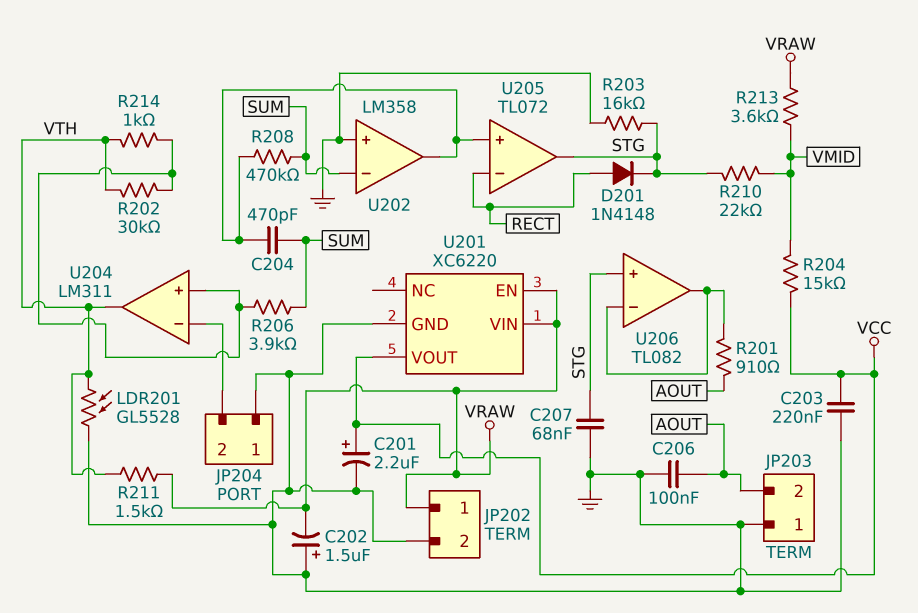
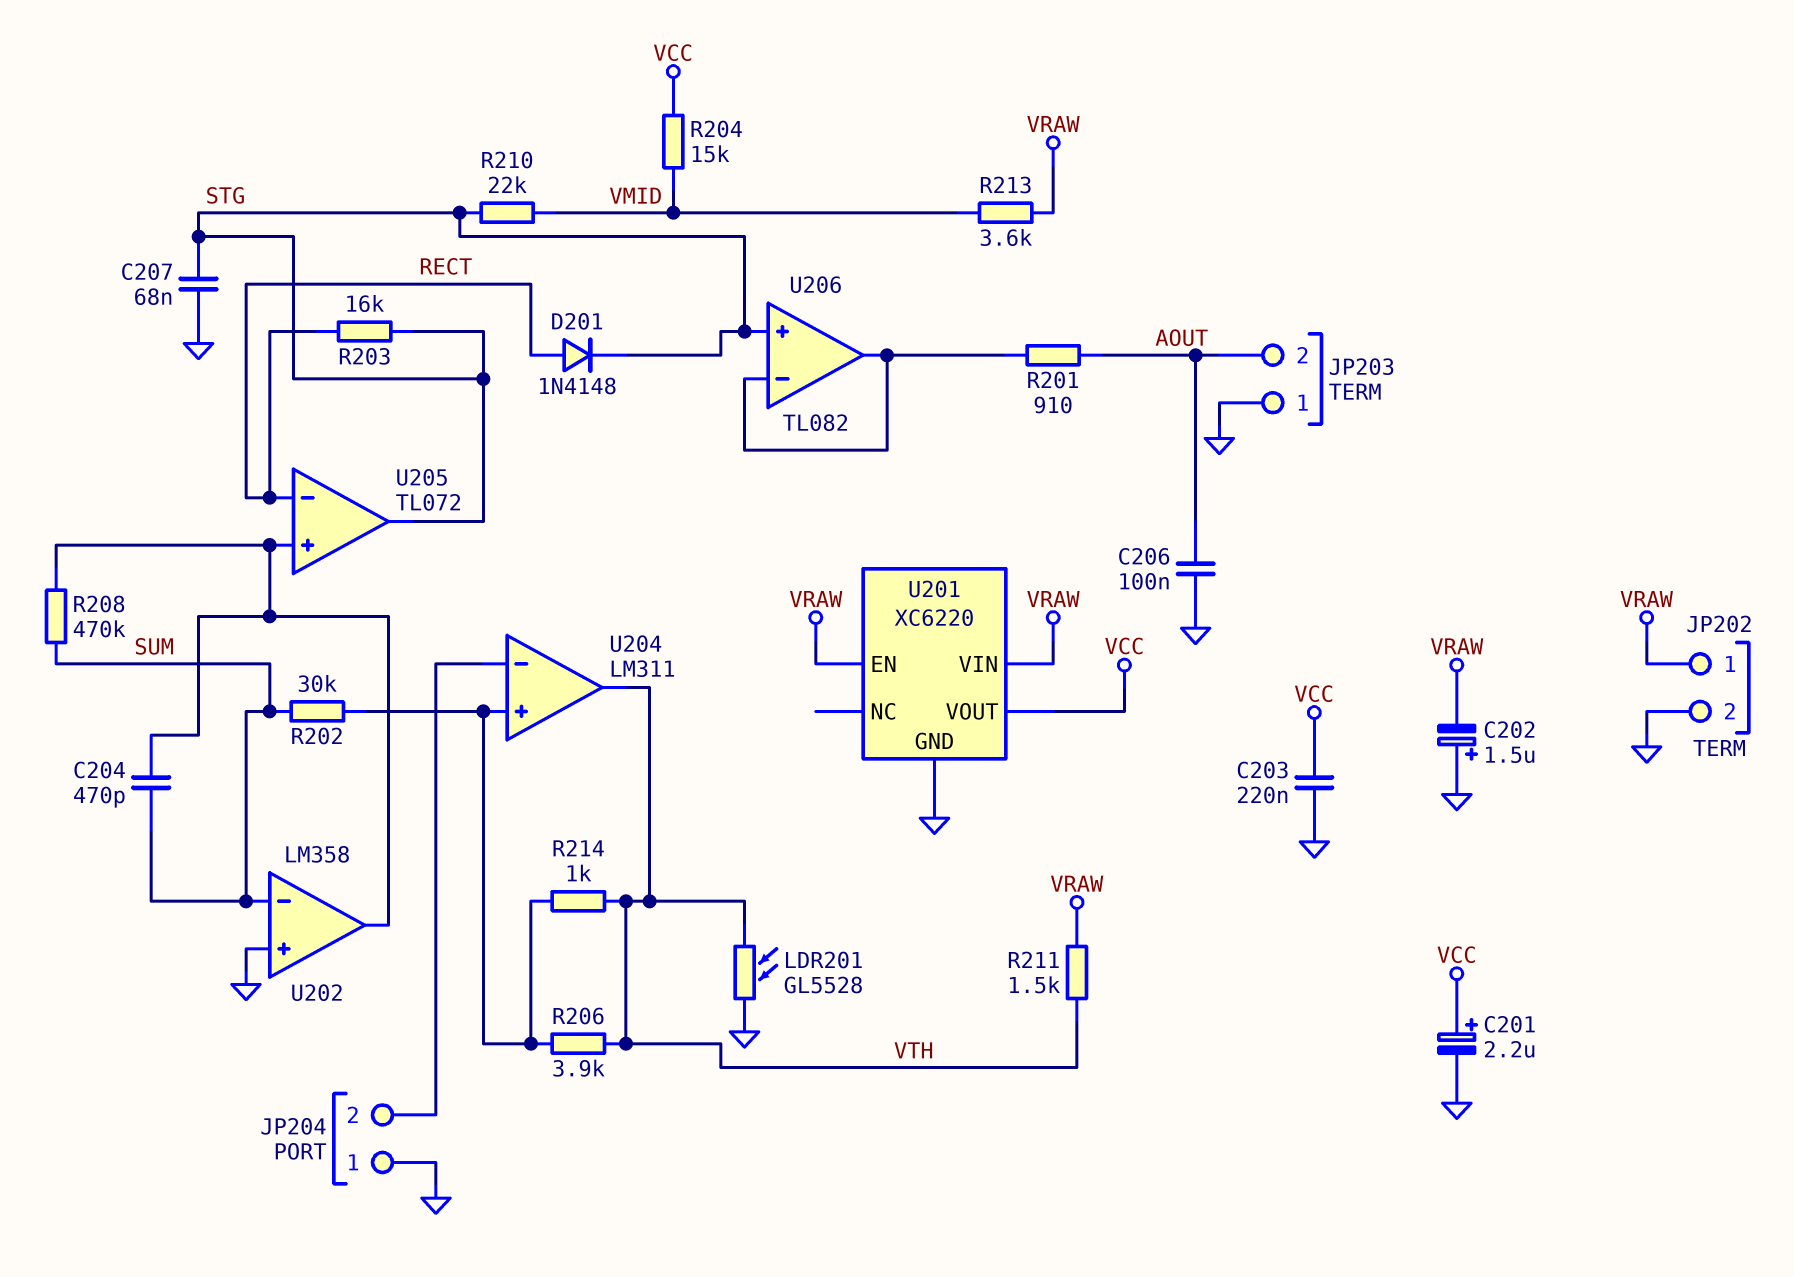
R202: 30k (U204/in+, VTH) -> 30k (SUM, U204/in+)
R203: 16k (GND, STG) -> 16k (RECT, STG)
R206: 3.9k (SUM, U204/in+) -> 3.9k (U204/in+, VTH)

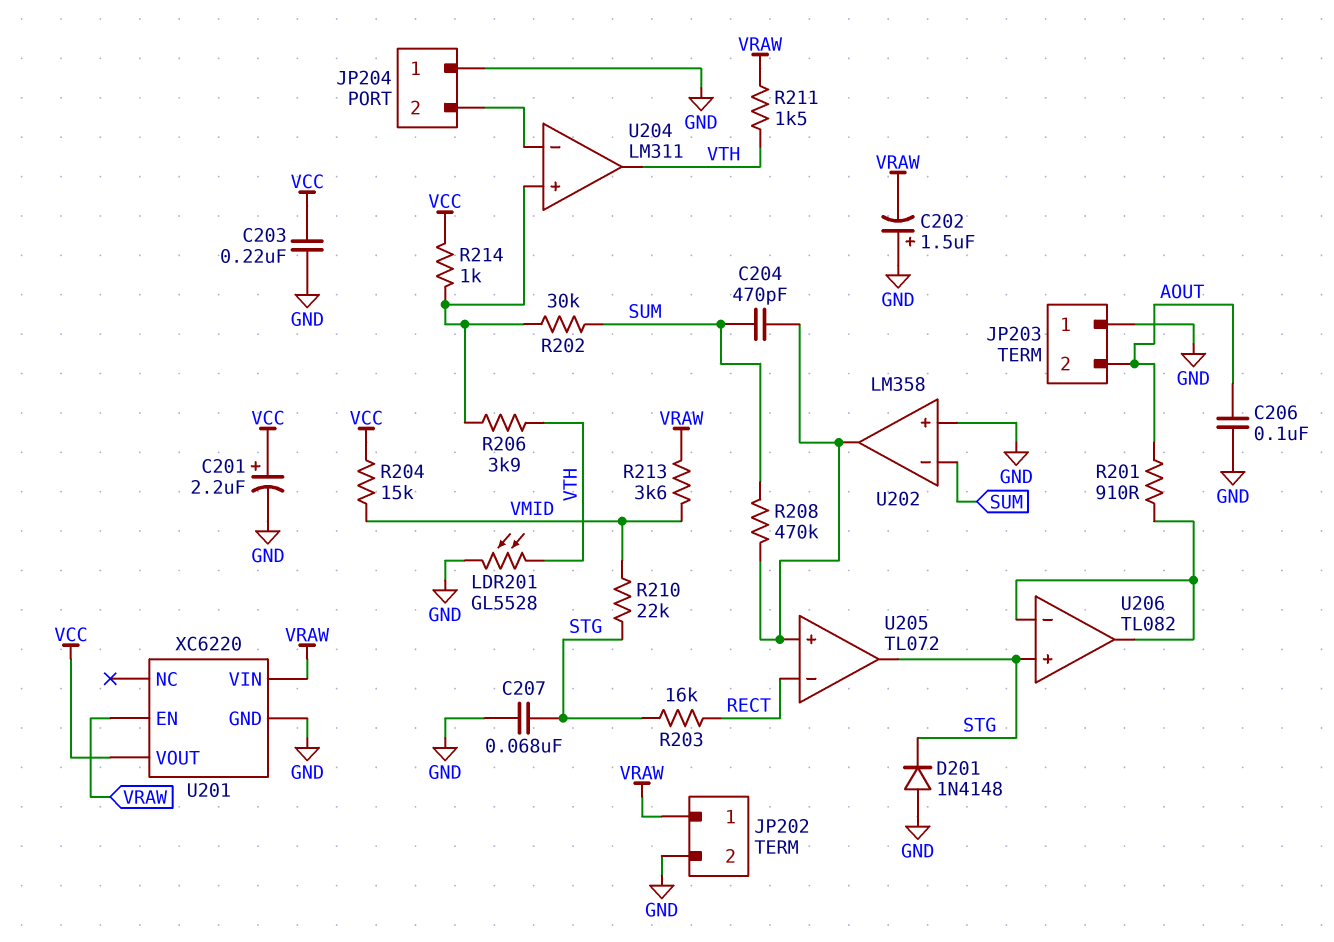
D201: diode 1N4148 (A RECT, K STG) -> diode 1N4148 (A GND, K STG)
R214: 1k (U204/in+, VTH) -> 1k (U204/in+, VCC)

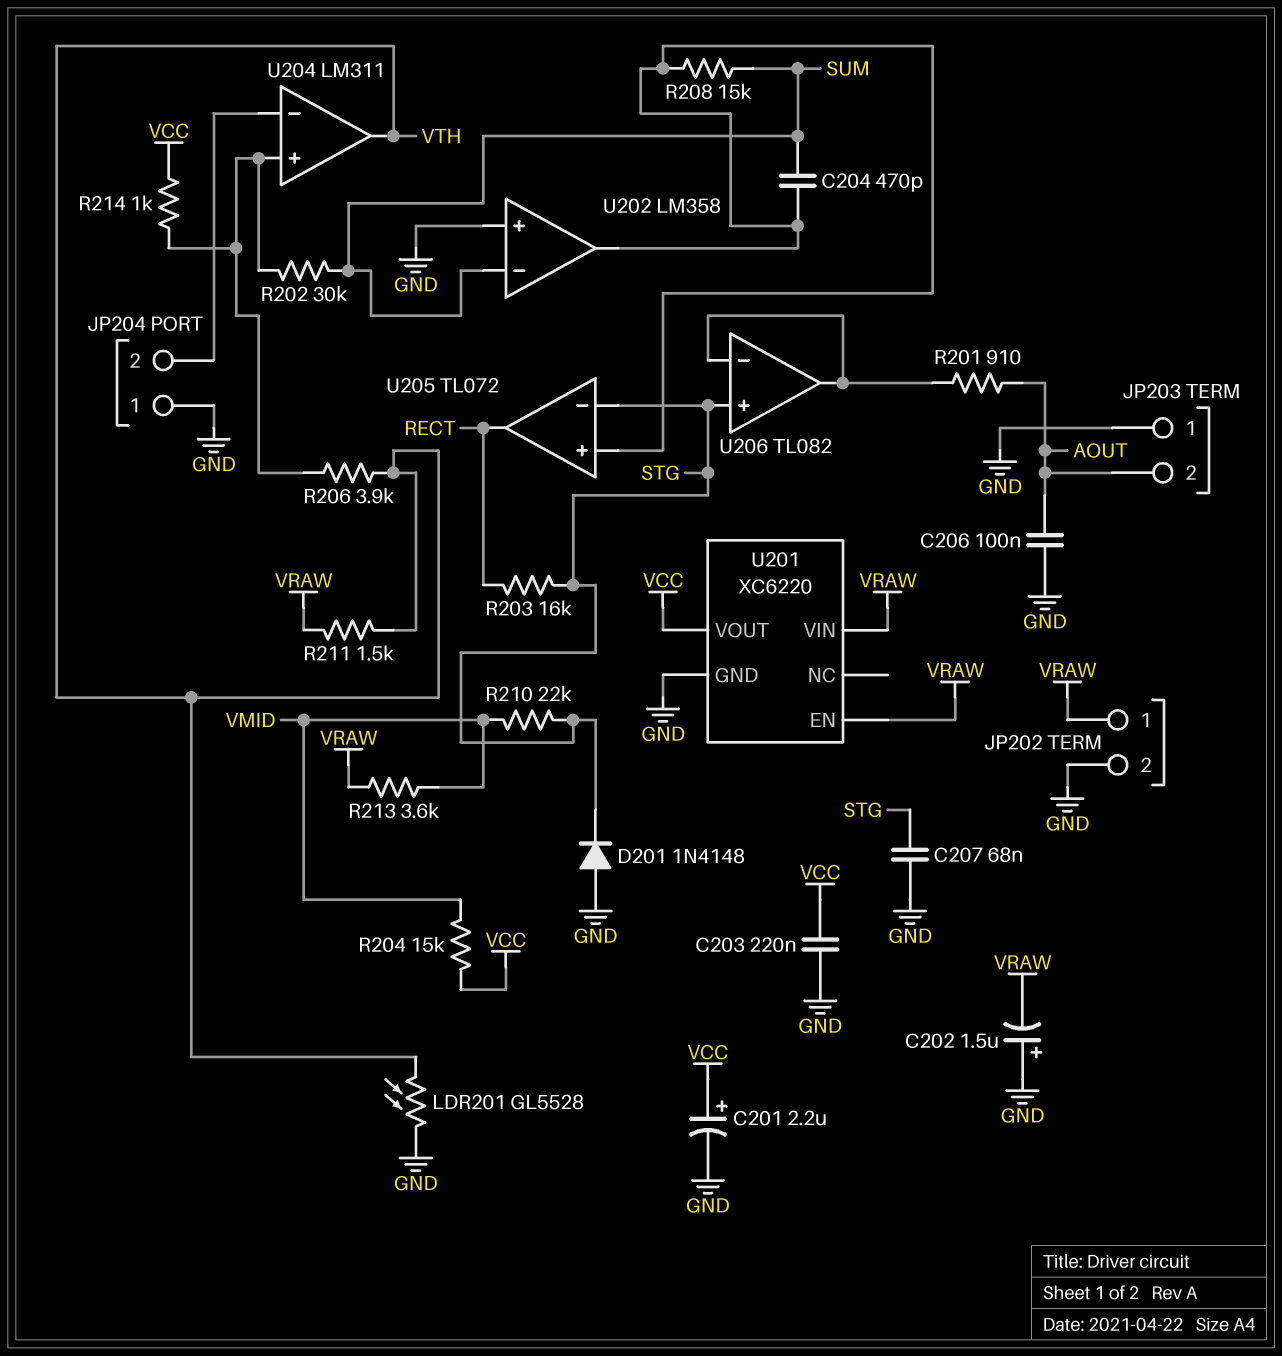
R208: 470k (SUM, U202/out) -> 15k (SUM, U202/out)
U205 pin in-: RECT -> STG
U205 pin out: STG -> RECT

